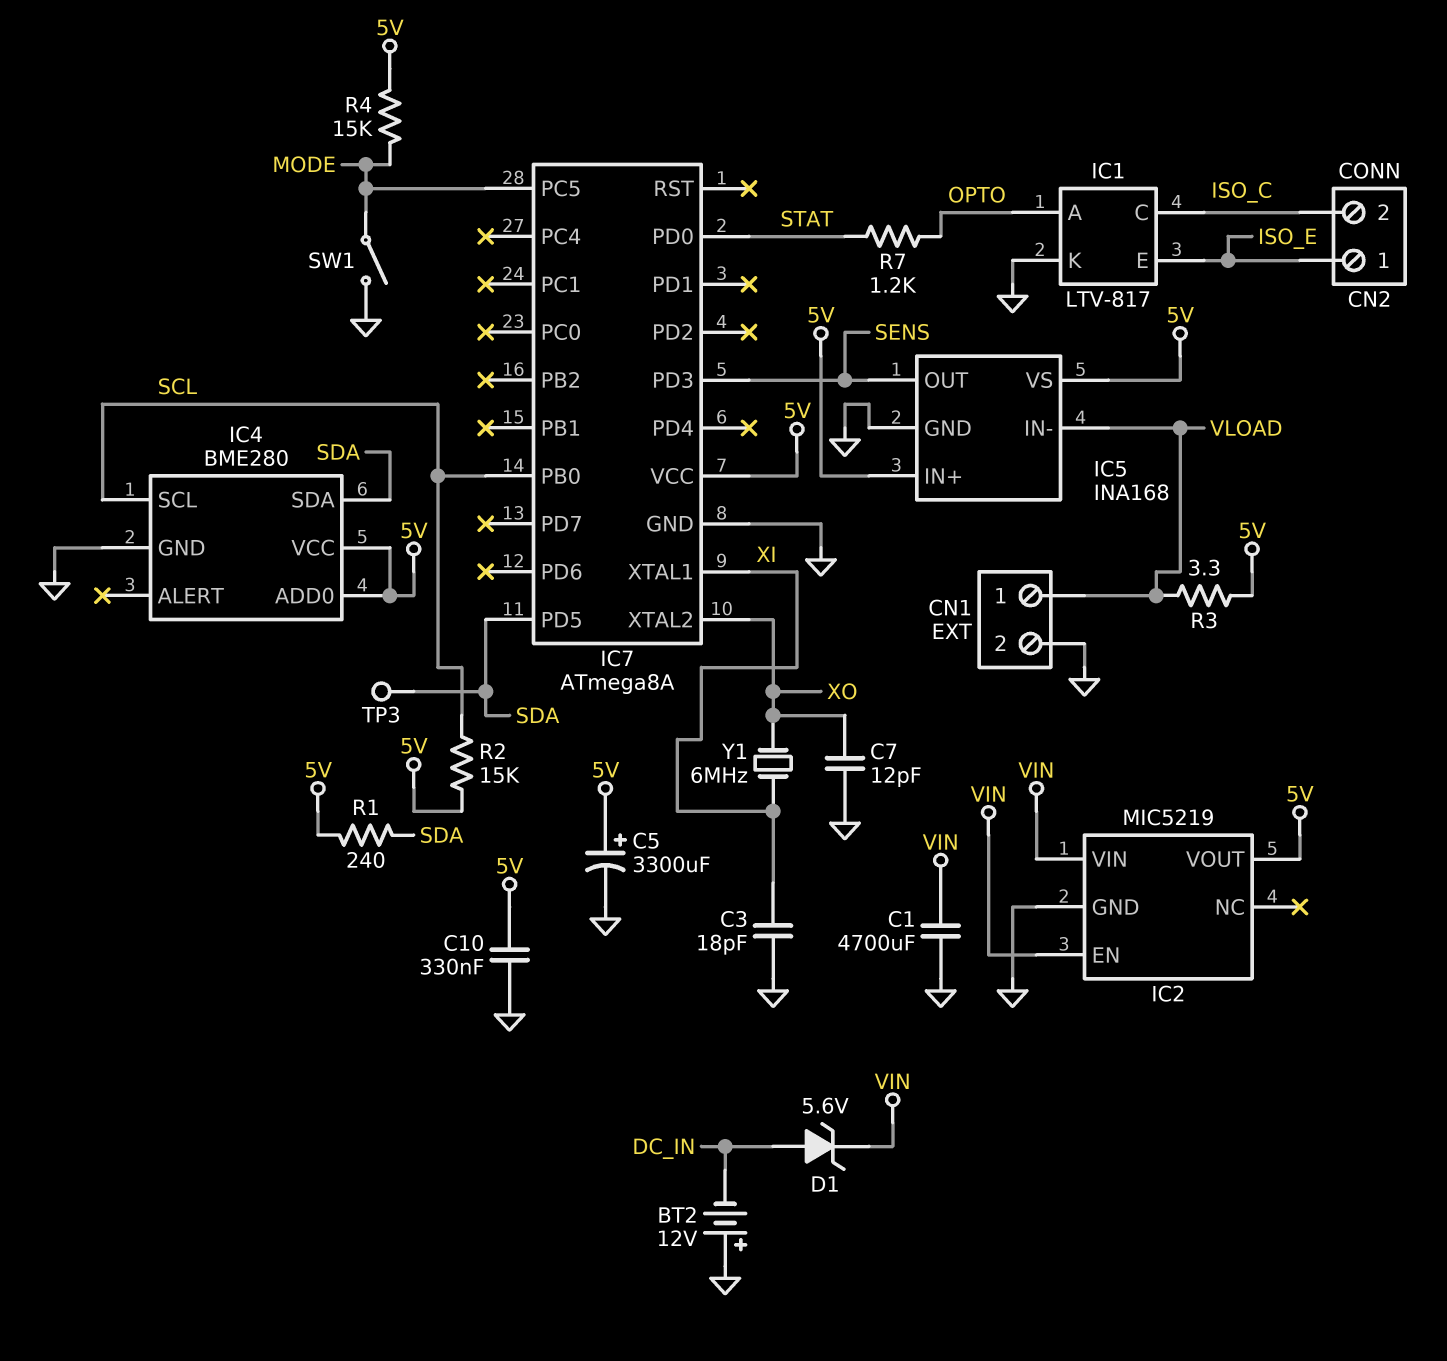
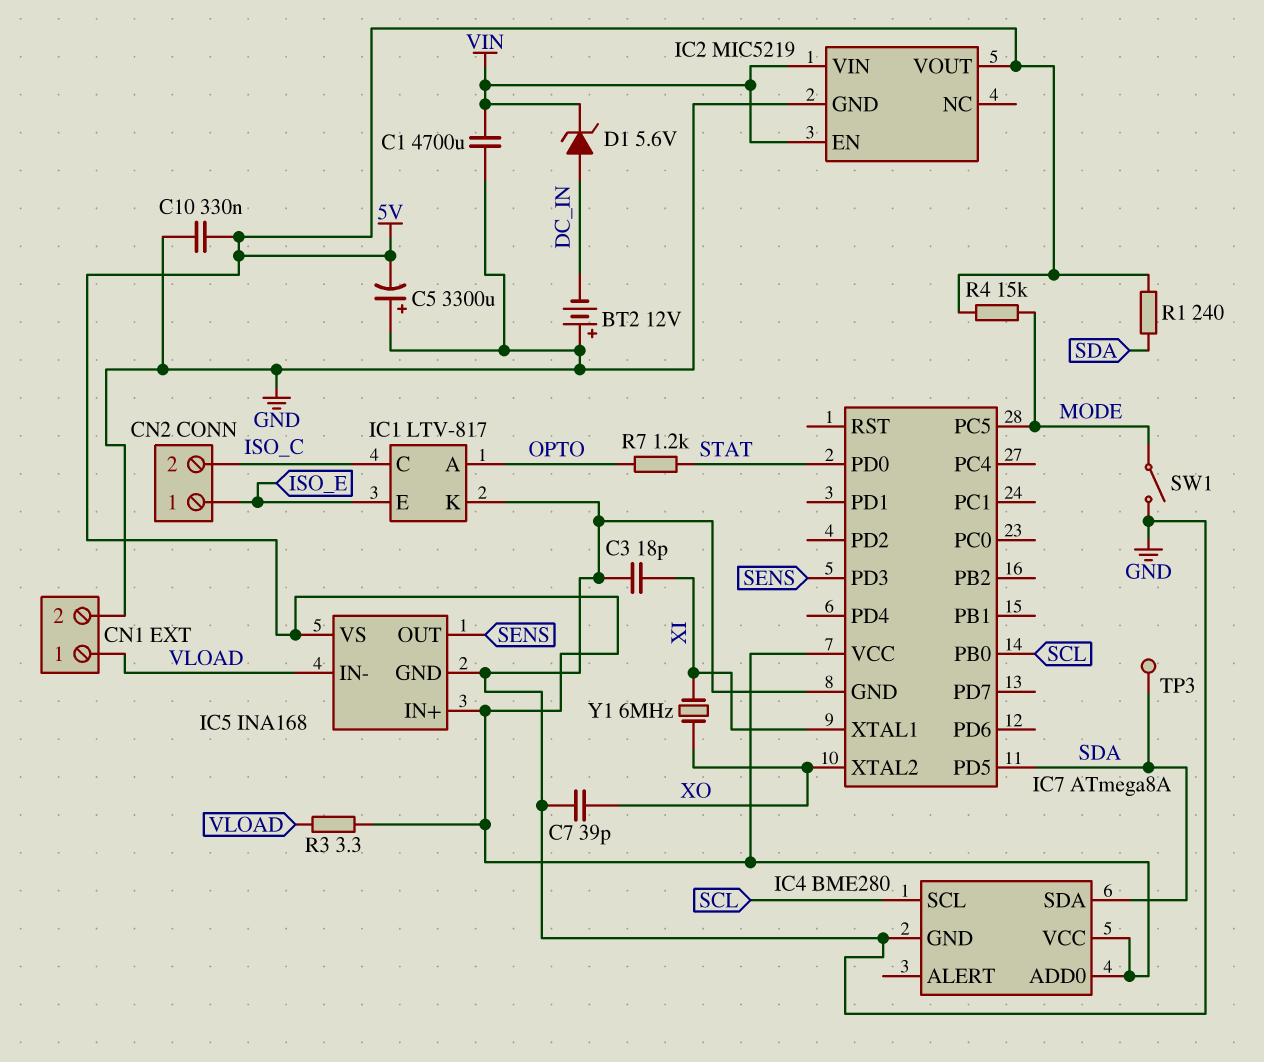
C5: 3300uF (plus 5V, minus GND) -> 3300uF (plus GND, minus 5V)
C7: 12pF (GND, XO) -> 39pF (GND, XO)
R2: 15k (5V, SCL) -> none

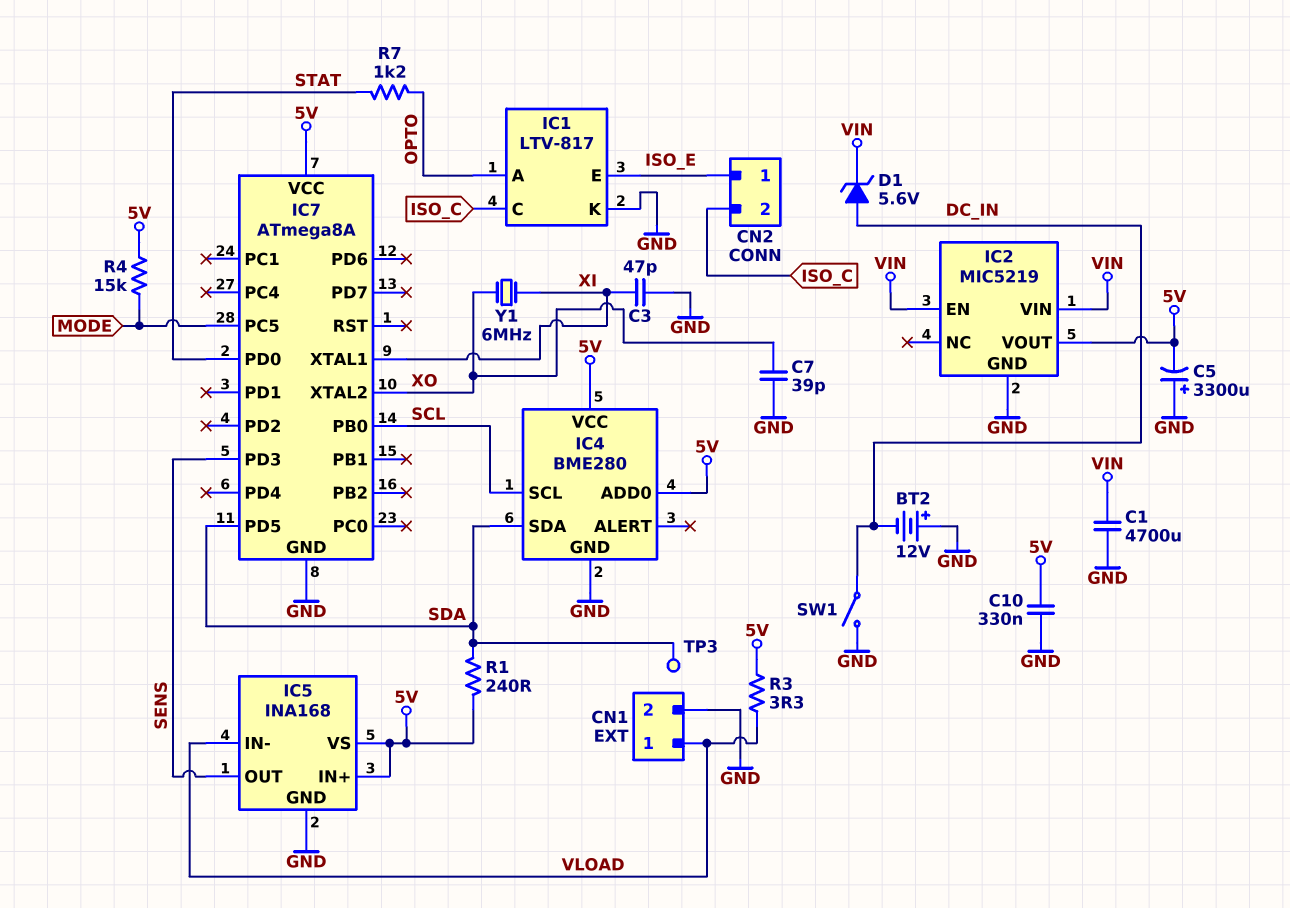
C3: 18pF (GND, XI) -> 47pF (GND, XI)
SW1: switch (GND, MODE) -> switch (DC_IN, GND)

